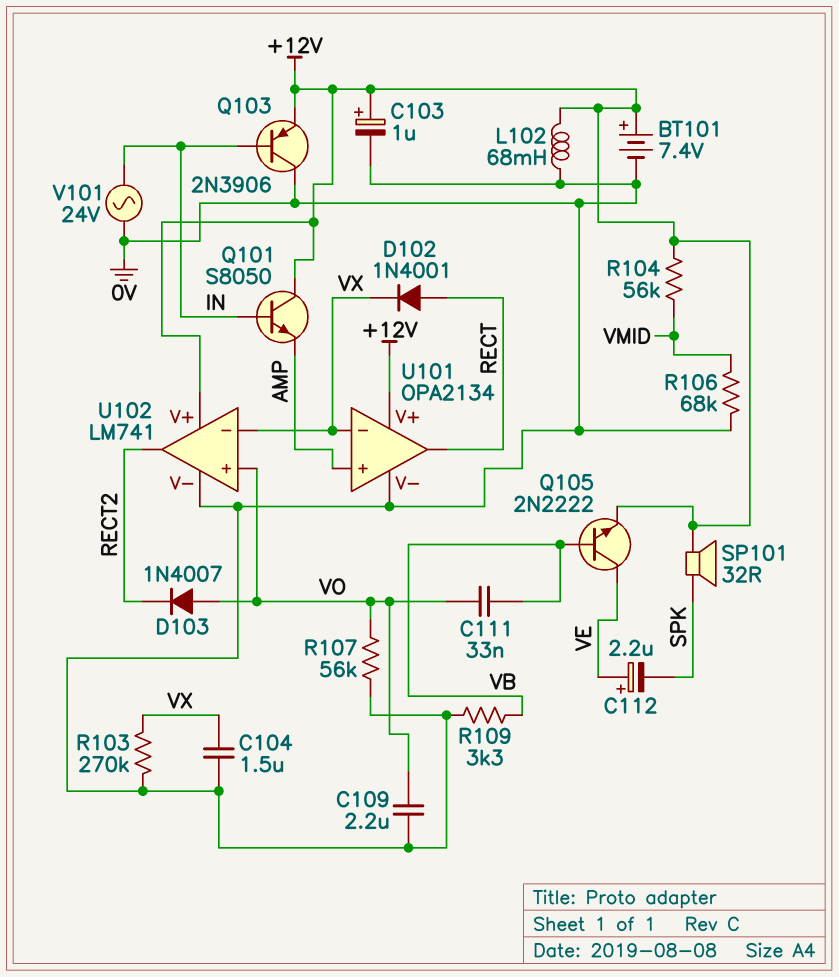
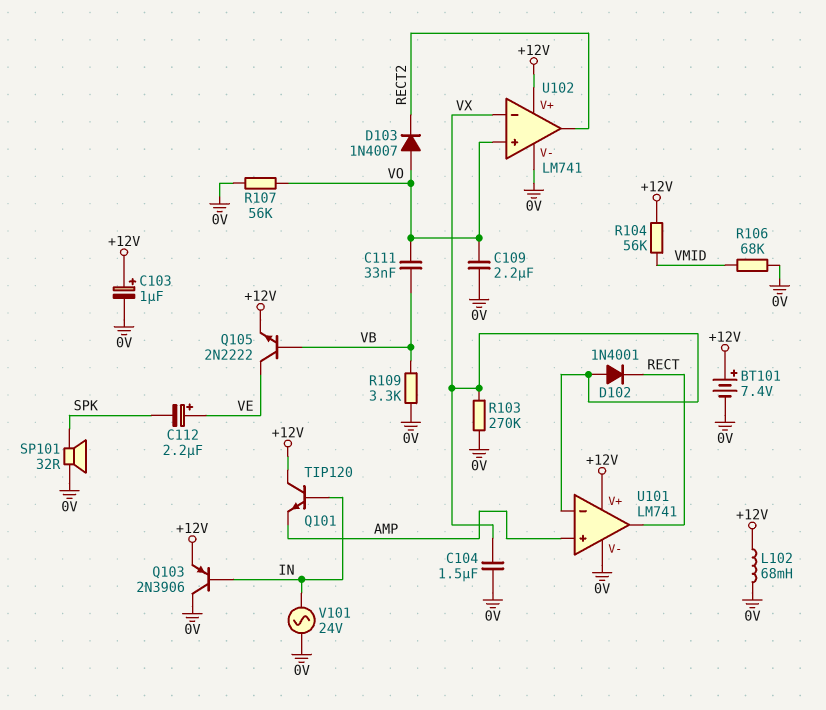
D102: diode 1N4001 (A RECT, K VX) -> diode 1N4001 (A VX, K RECT)
Q101: NPN S8050 (B IN, C +12V, E AMP) -> NPN TIP120 (B IN, C +12V, E AMP)
SP101: speaker 32R (+12V, SPK) -> speaker 32R (0V, SPK)
U101: OPA2134 -> LM741

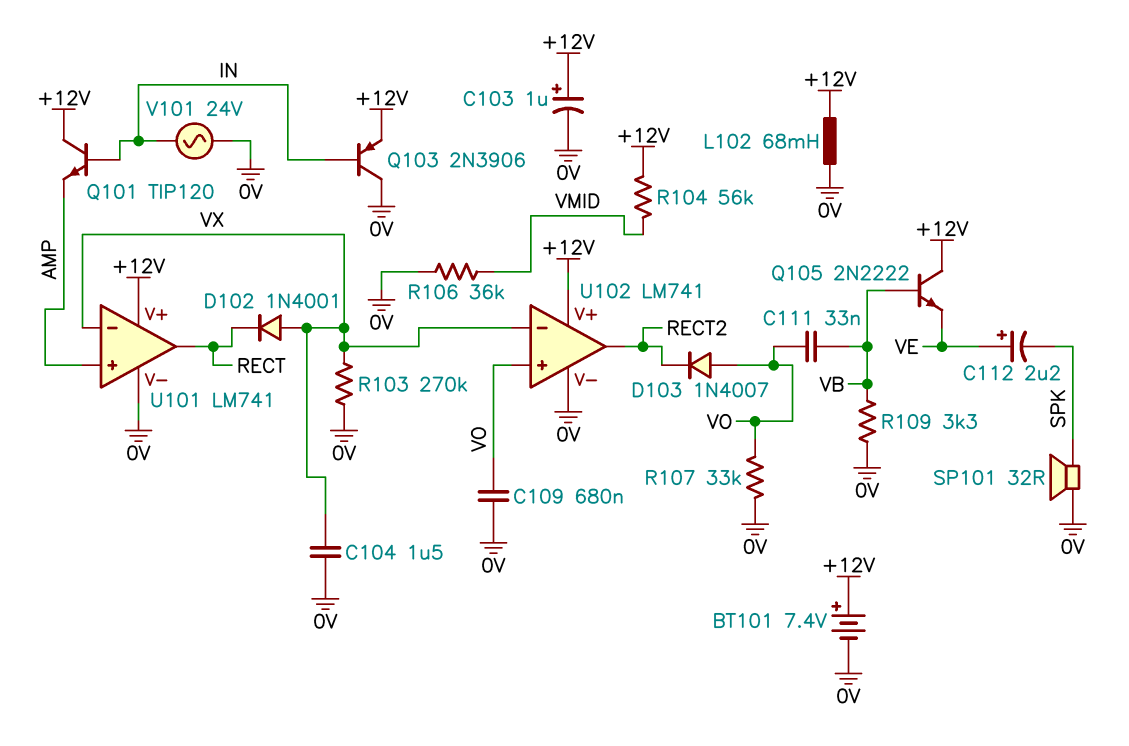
C109: 2.2uF (0V, VO) -> 680nF (0V, VO)
Q105: NPN 2N2222 (B VB, C VE, E +12V) -> NPN 2N2222 (B VB, C +12V, E VE)
R106: 68k (0V, VMID) -> 36k (0V, VMID)
R107: 56k (0V, VO) -> 33k (0V, VO)

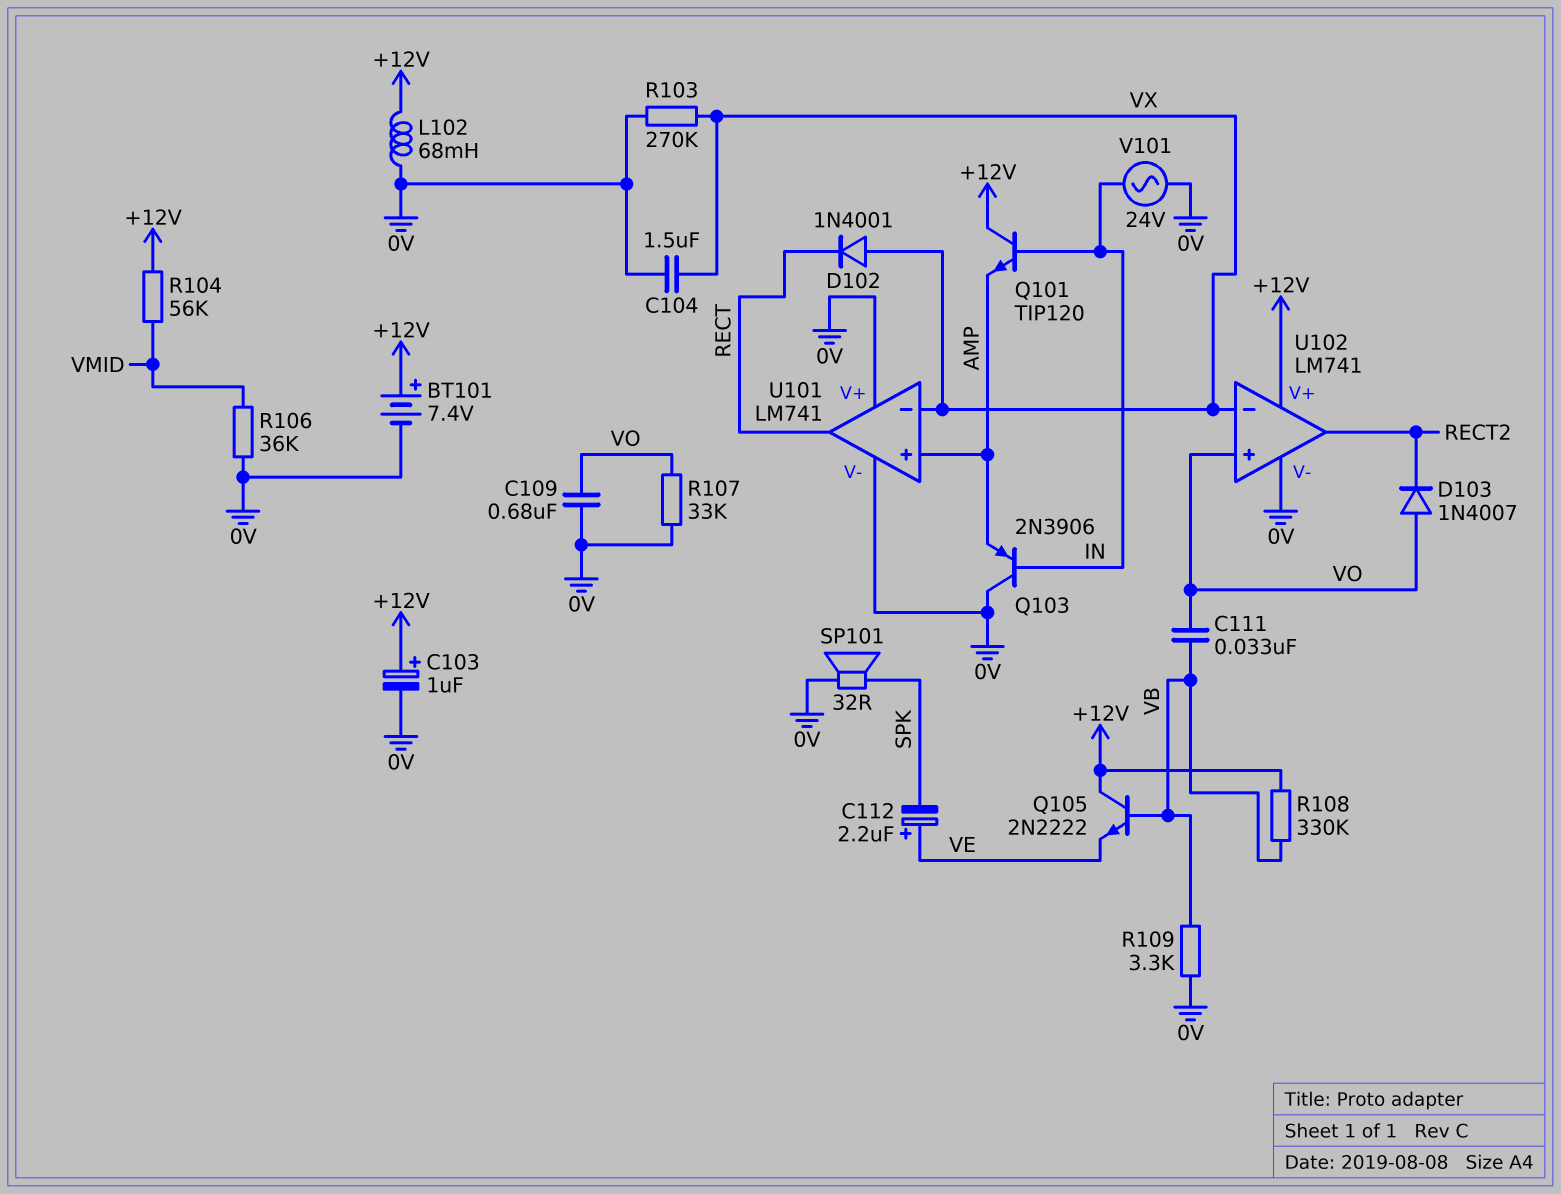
Q103: PNP 2N3906 (B IN, C 0V, E +12V) -> PNP 2N3906 (B IN, C 0V, E AMP)
R108: none -> 330k (+12V, VB)
U101 pin V+: +12V -> 0V

